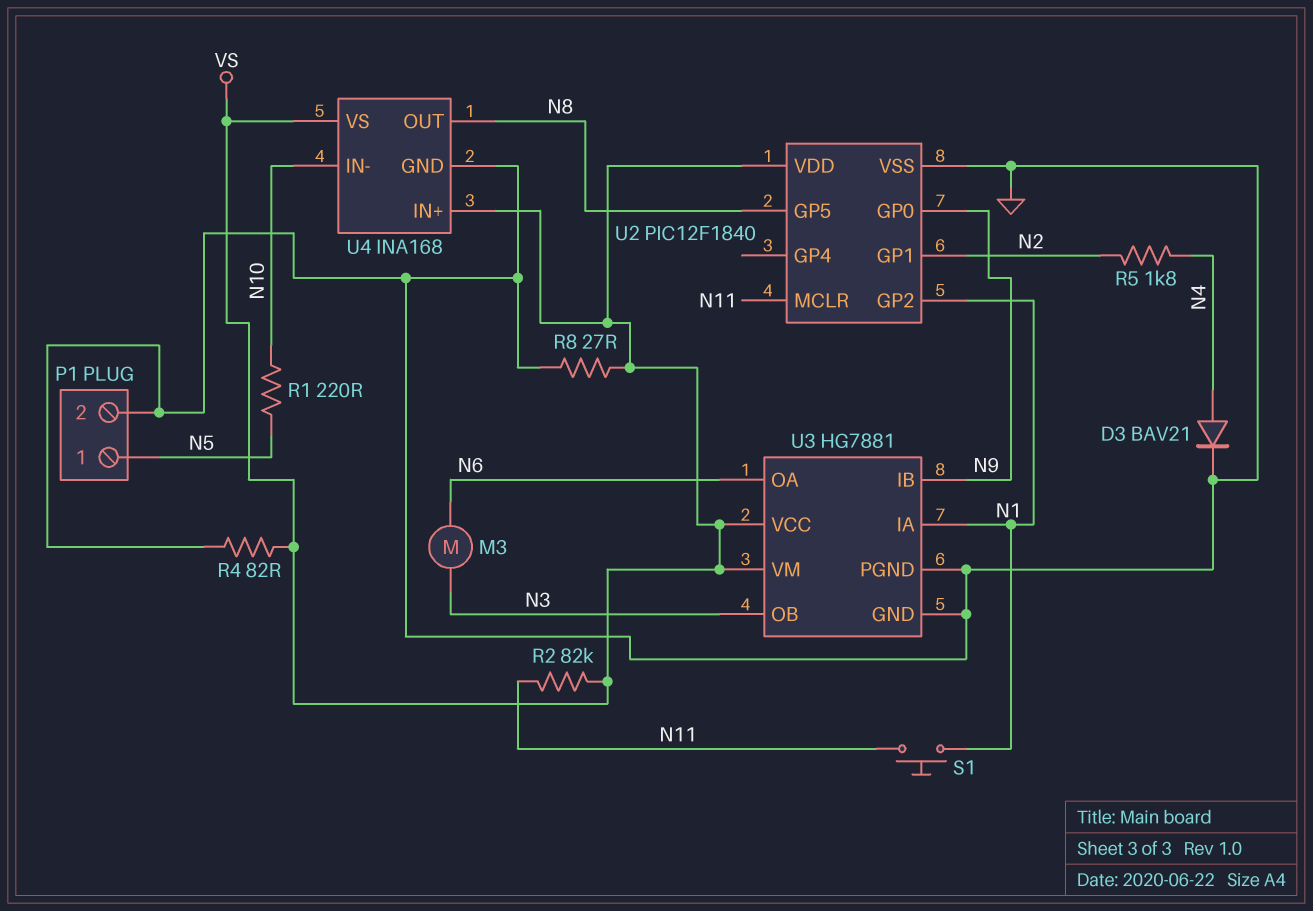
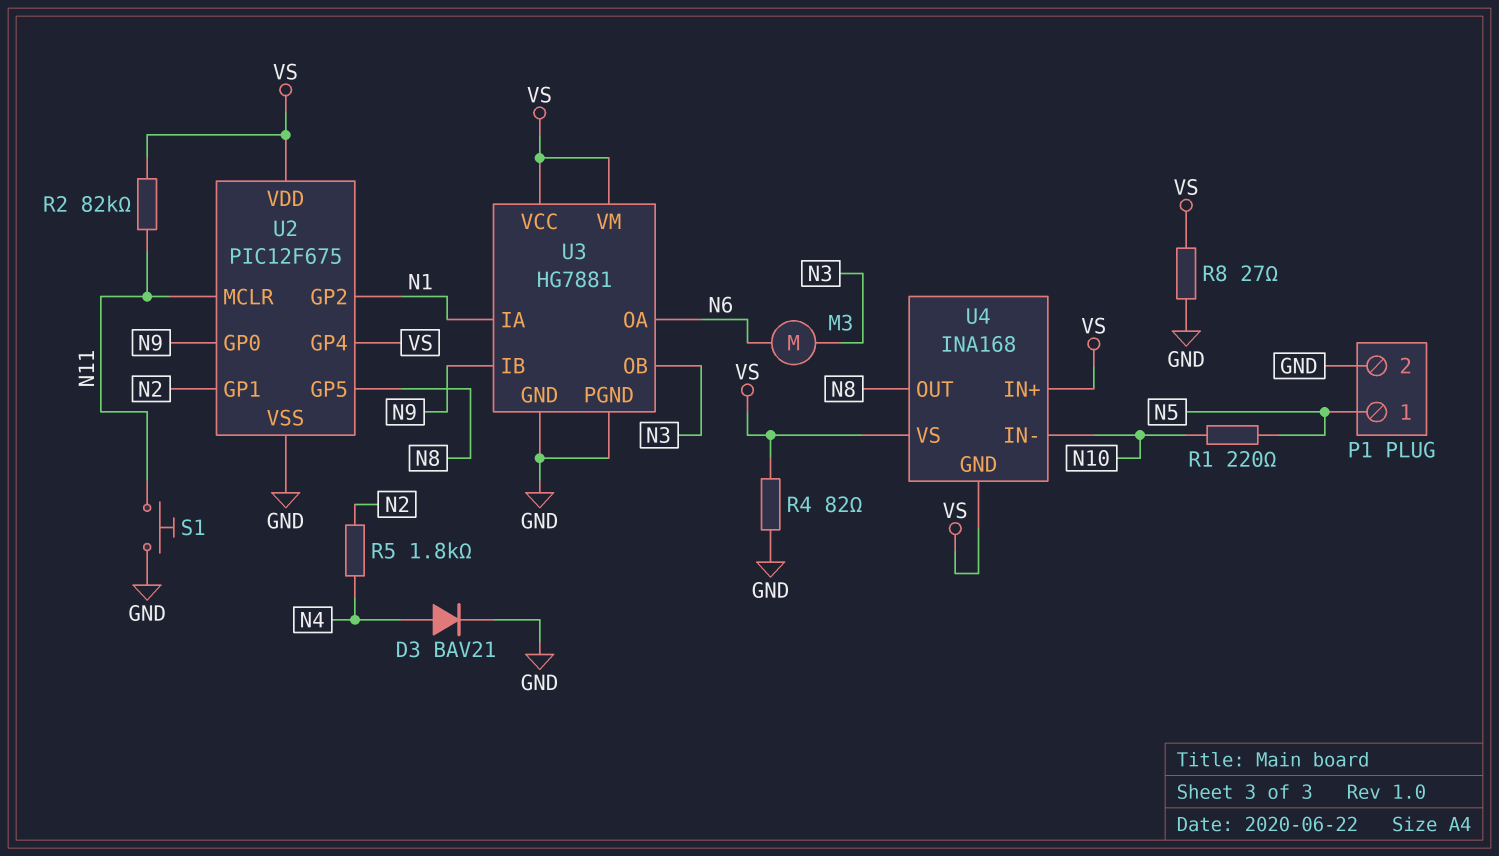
S1: button (N1, N11) -> button (GND, N11)
U2: PIC12F1840 -> PIC12F675
U2 pin GP4: none -> VS
U4 pin GND: GND -> VS

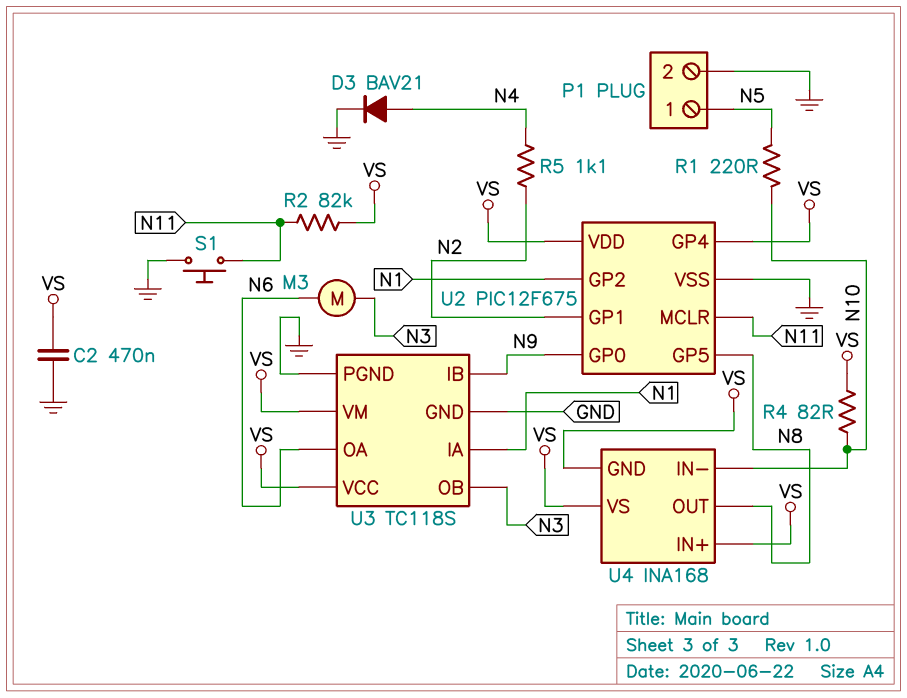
C2: none -> 470nF (GND, VS)
R4: 82 (GND, VS) -> 82 (N10, VS)
R5: 1.8k (N2, N4) -> 1.1k (N2, N4)
R8: 27 (GND, VS) -> none
U3: HG7881 -> TC118S

